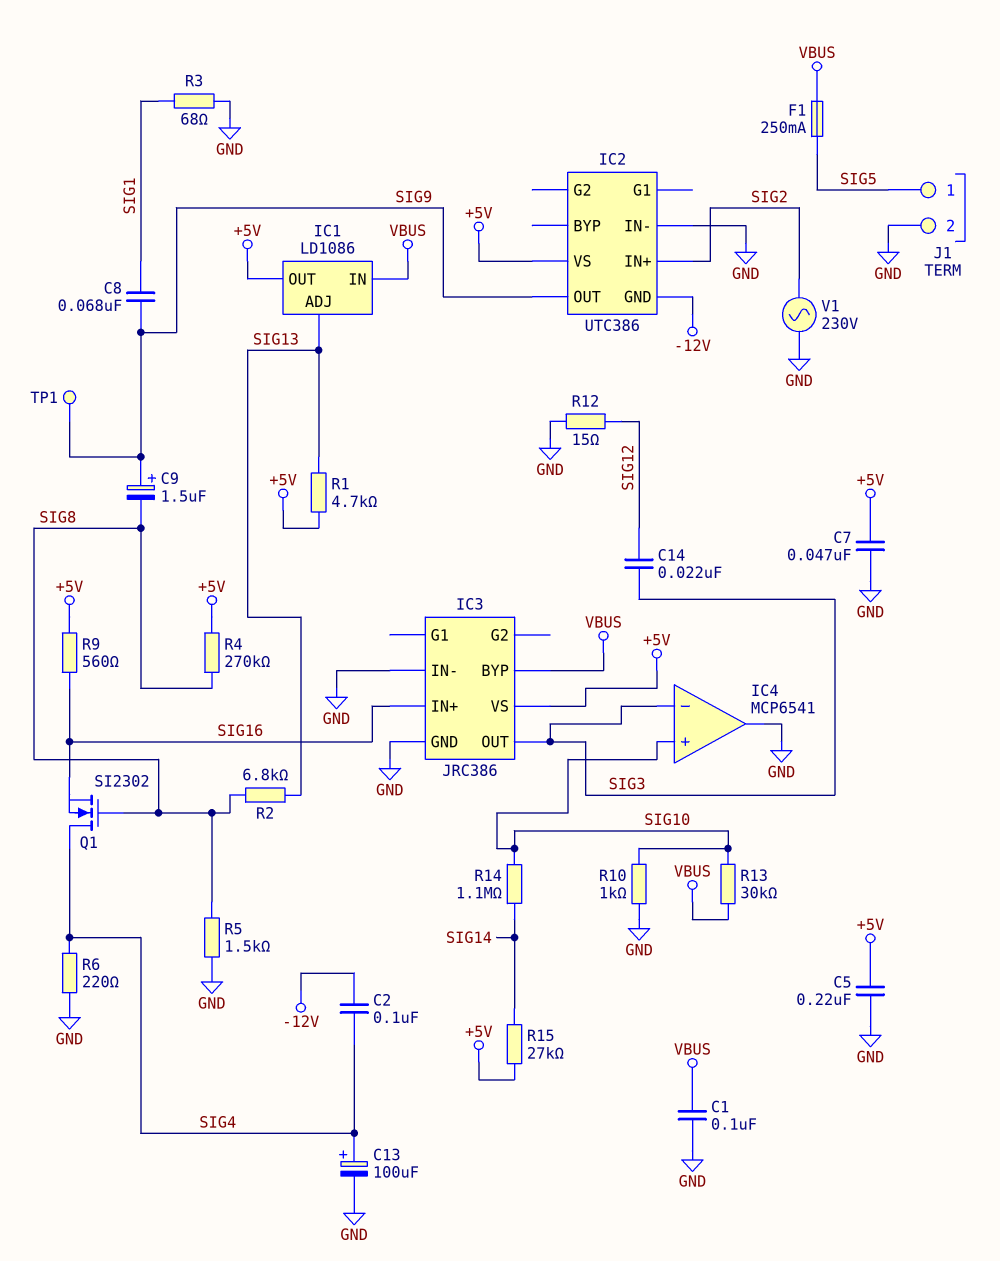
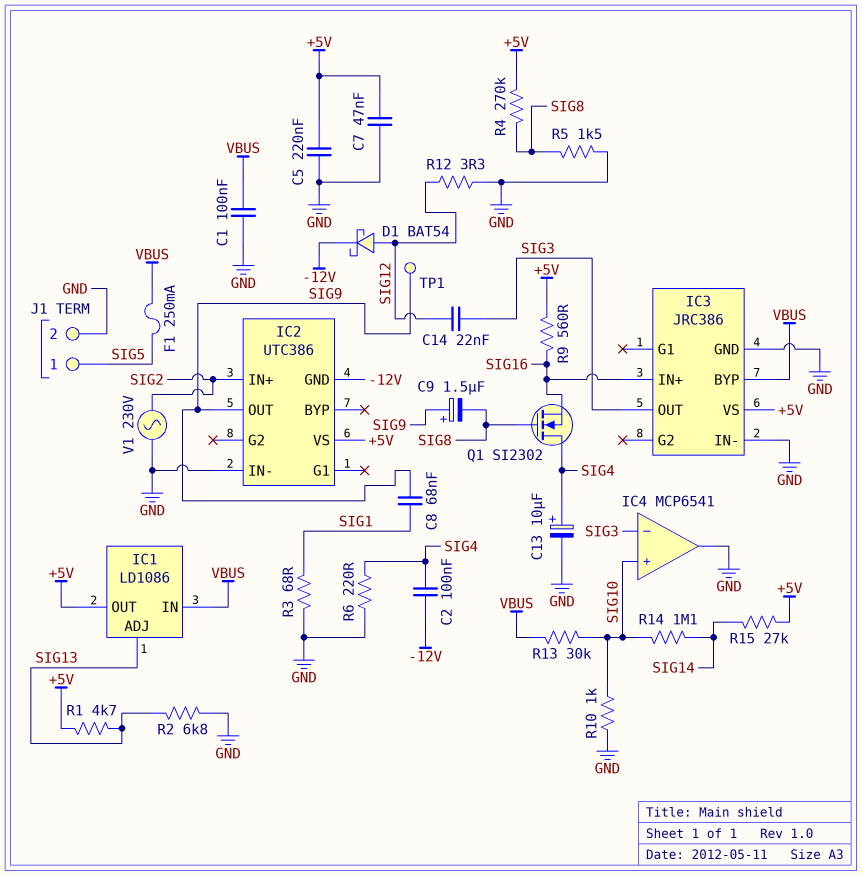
C13: 100uF (plus SIG4, minus GND) -> 10uF (plus SIG4, minus GND)
D1: none -> schottky BAT54 (A SIG12, K -12V)
R2: 6.8k (SIG8, SIG13) -> 6.8k (GND, SIG13)
R12: 15 (GND, SIG12) -> 3.3 (GND, SIG12)

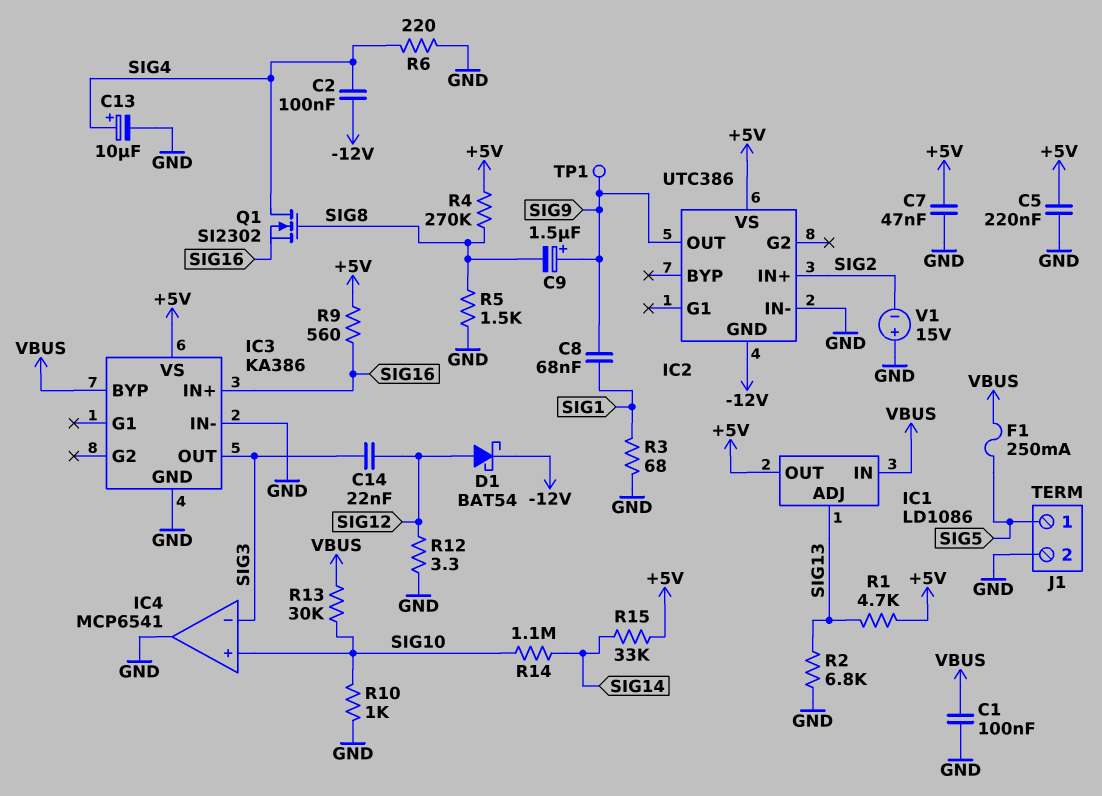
IC3: JRC386 -> KA386
R15: 27k (+5V, SIG14) -> 33k (+5V, SIG14)
V1: AC 230V (GND, SIG2) -> 15V (plus GND, minus SIG2)

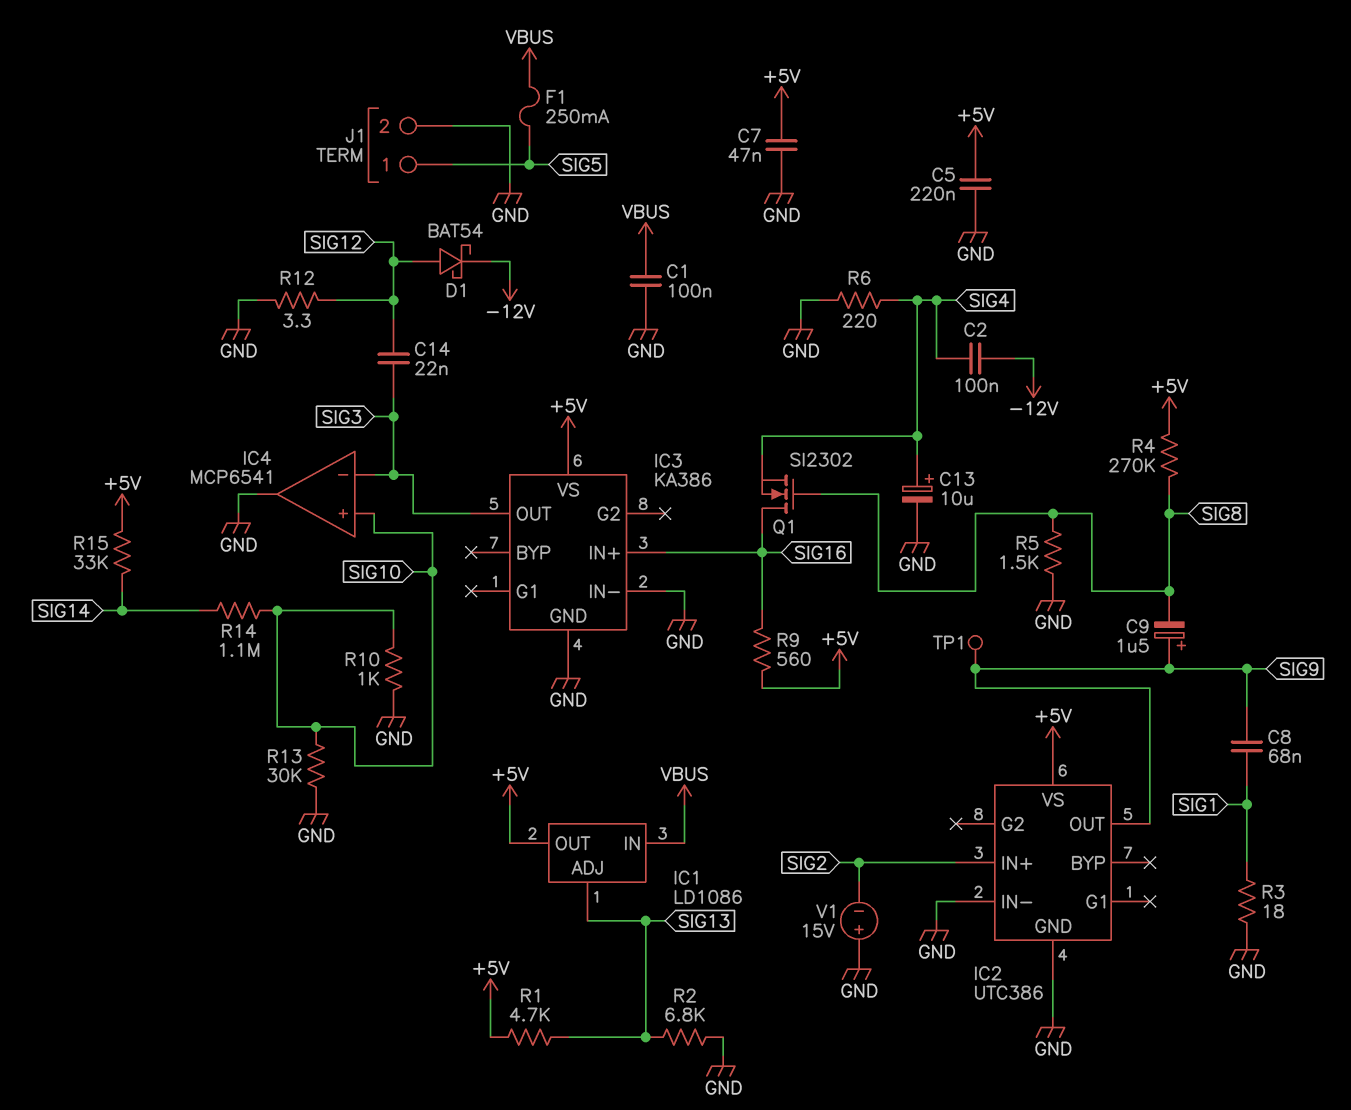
IC2 pin GND: -12V -> GND
IC3 pin BYP: VBUS -> none
Q1: NMOS SI2302 (G SIG8, D SIG4, S SIG16) -> NMOS SI2302 (G SIG8, D SIG16, S SIG4)
R3: 68 (GND, SIG1) -> 18 (GND, SIG1)
R13: 30k (SIG10, VBUS) -> 30k (GND, SIG10)

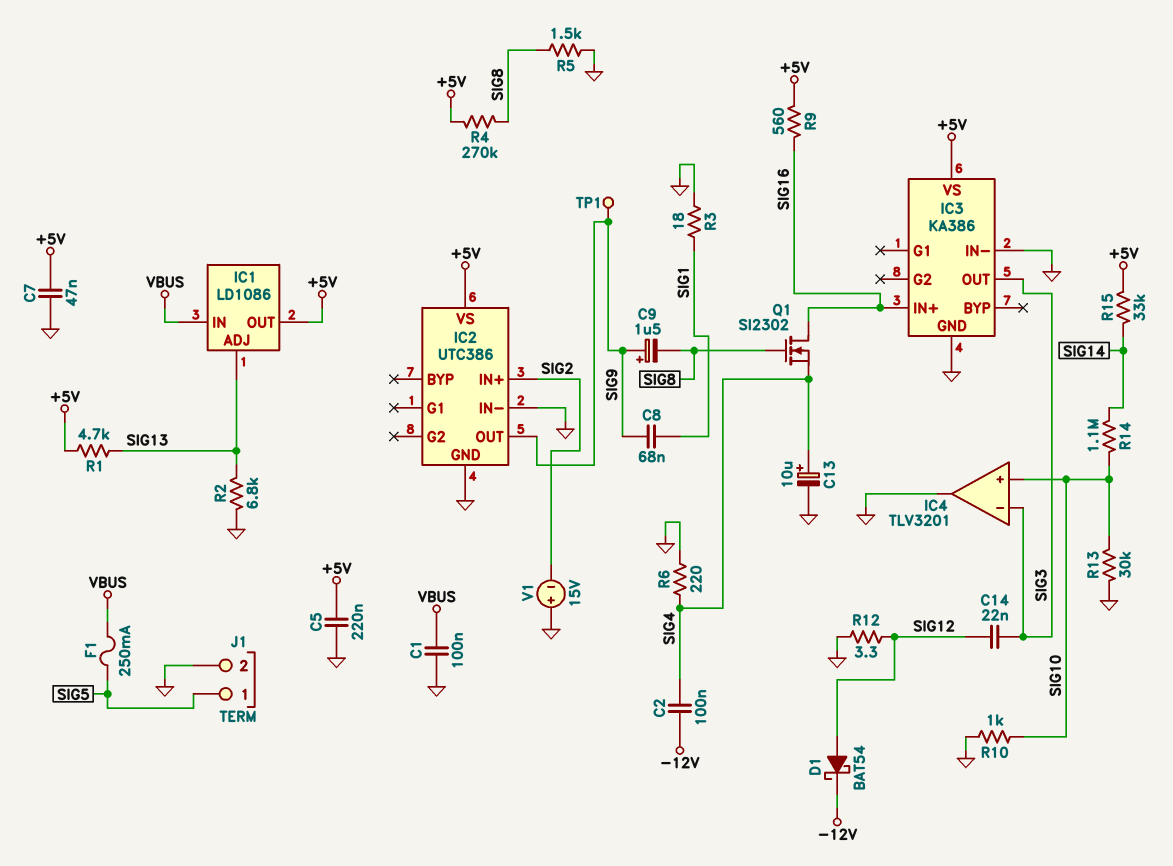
IC4: MCP6541 -> TLV3201

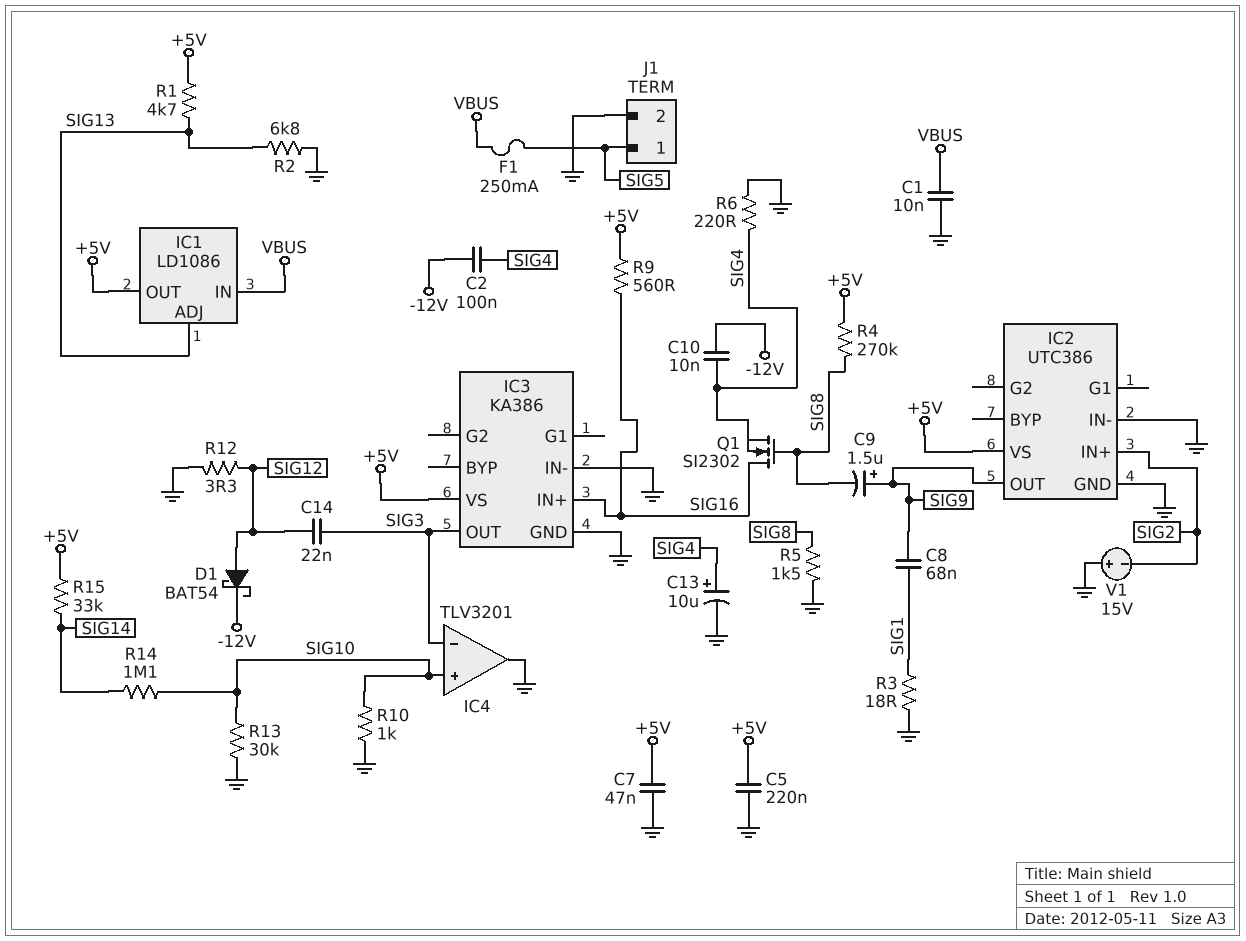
C1: 100nF (GND, VBUS) -> 10nF (GND, VBUS)
C10: none -> 10nF (-12V, SIG4)
TP1: test point (SIG9) -> none

